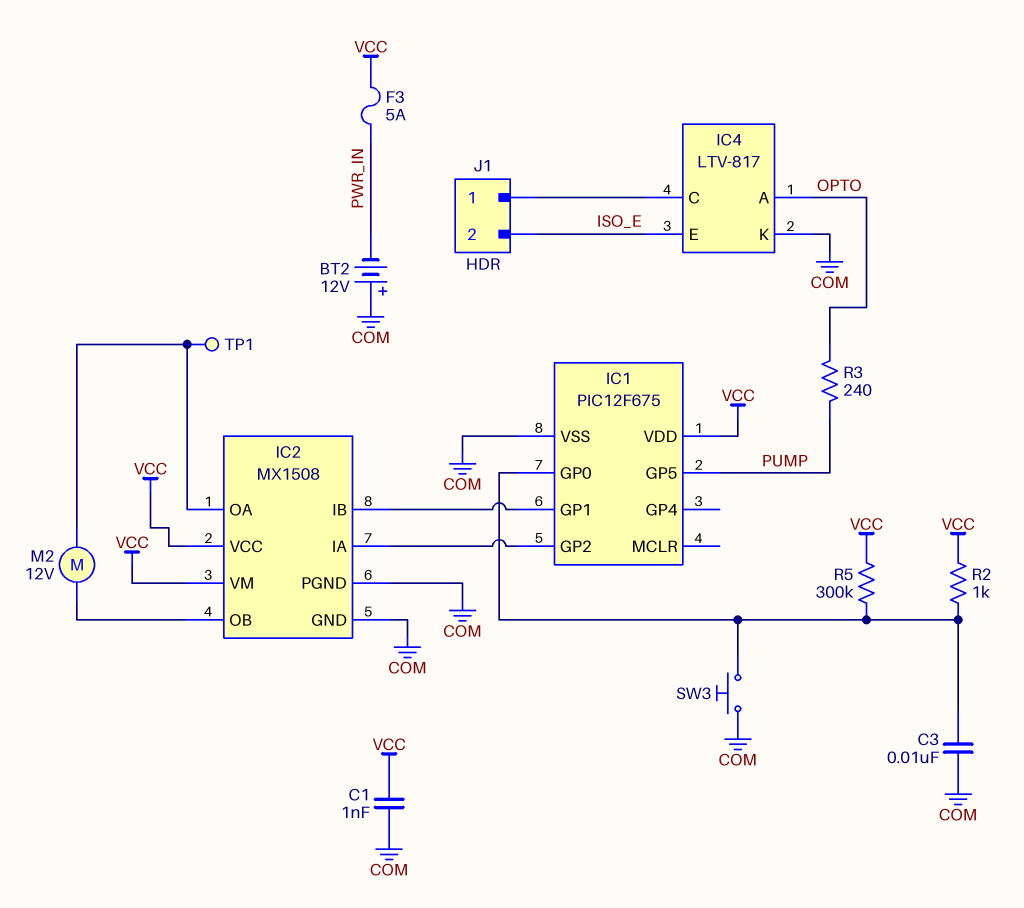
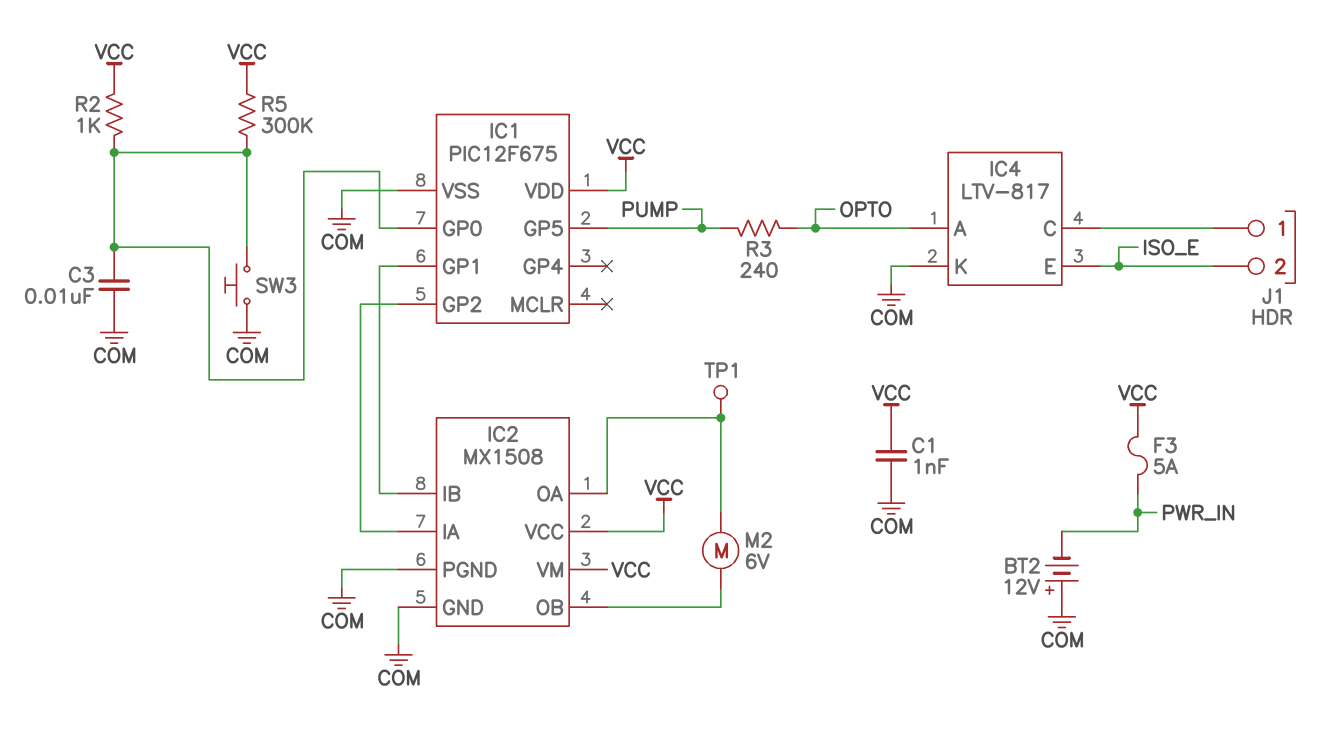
M2: motor 12V (IC2/OA, IC2/OB) -> motor 6V (IC2/OA, IC2/OB)

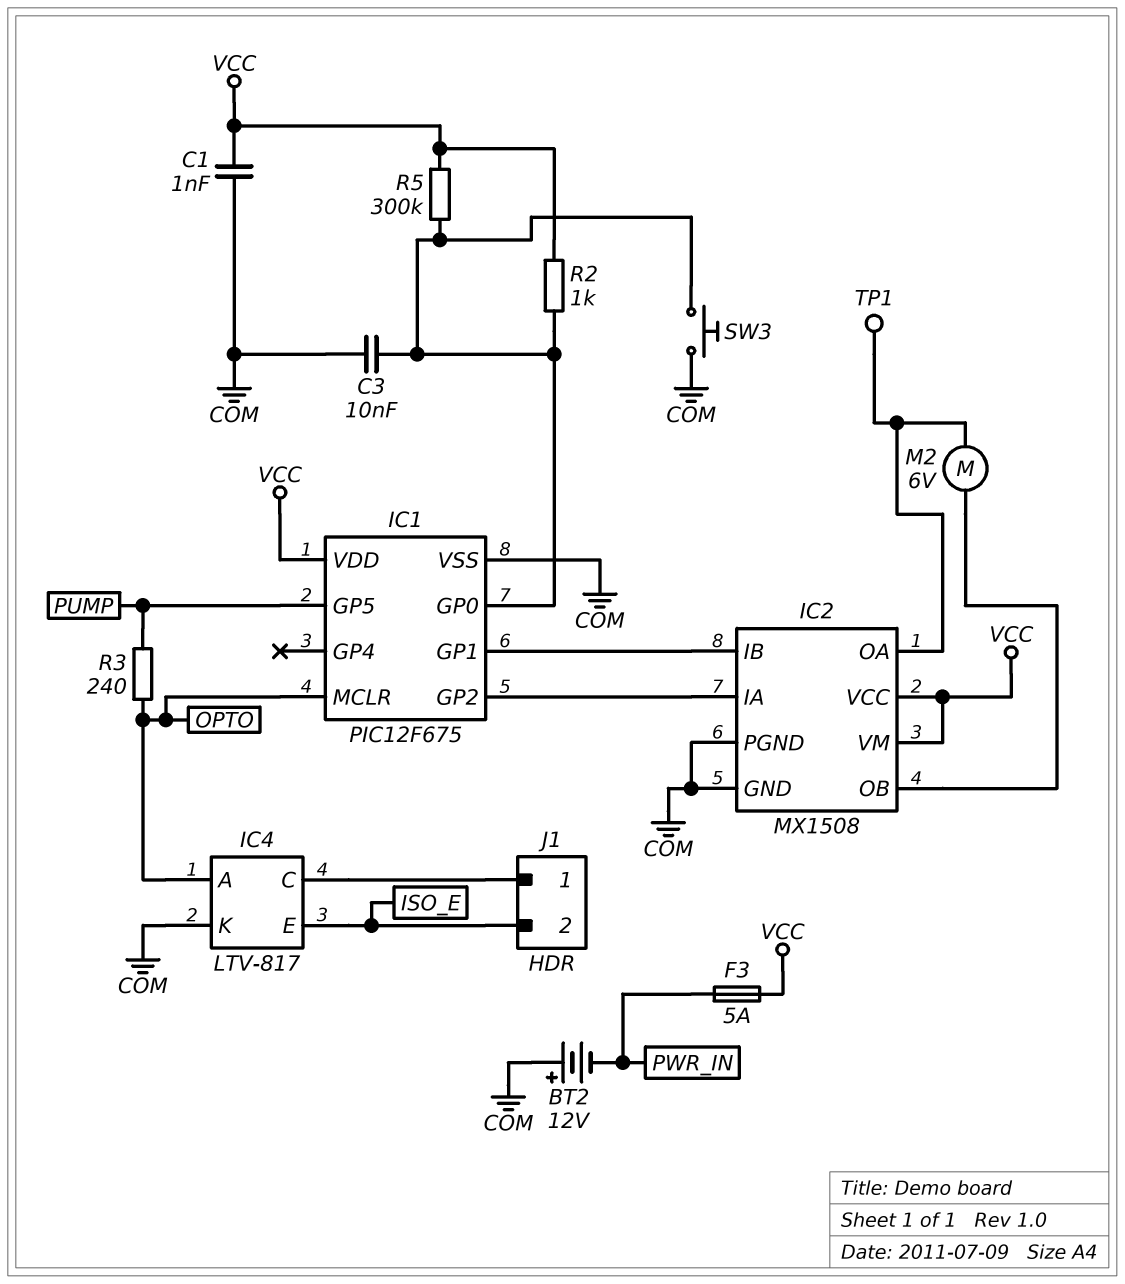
IC1 pin MCLR: none -> OPTO

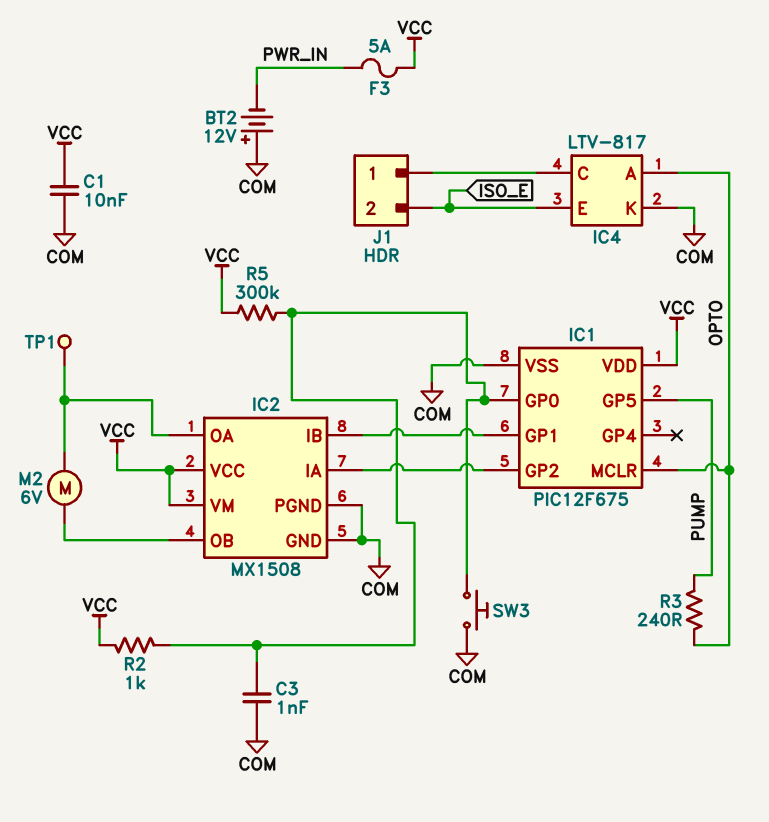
C1: 1nF (COM, VCC) -> 10nF (COM, VCC)
C3: 10nF (COM, IC1/GP0) -> 1nF (COM, IC1/GP0)

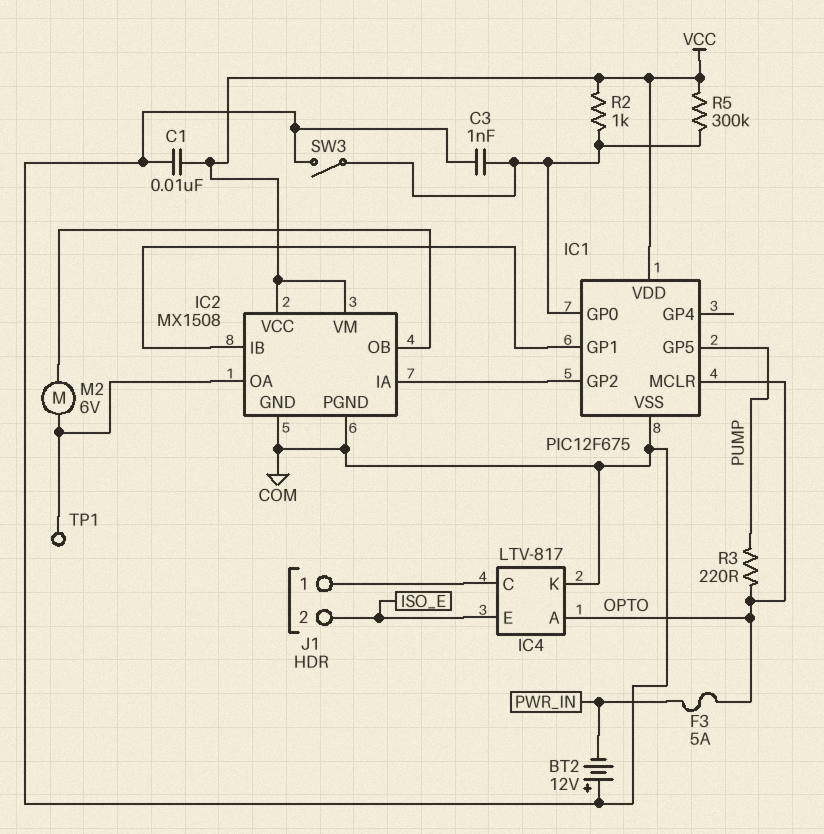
F3: 5A (PWR_IN, VCC) -> 5A (OPTO, PWR_IN)
R3: 240 (OPTO, PUMP) -> 220 (OPTO, PUMP)
SW3: button (COM, IC1/GP0) -> switch (COM, IC1/GP0)

